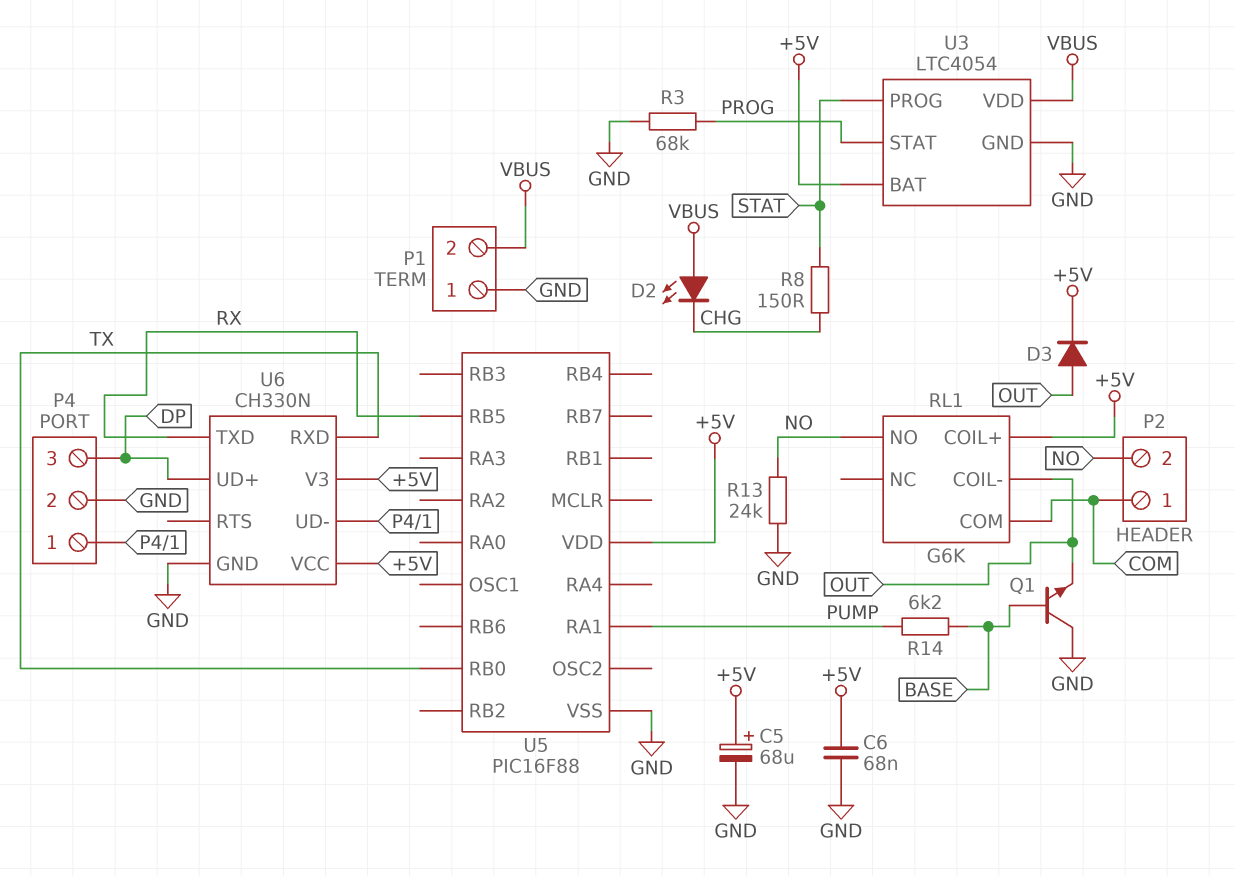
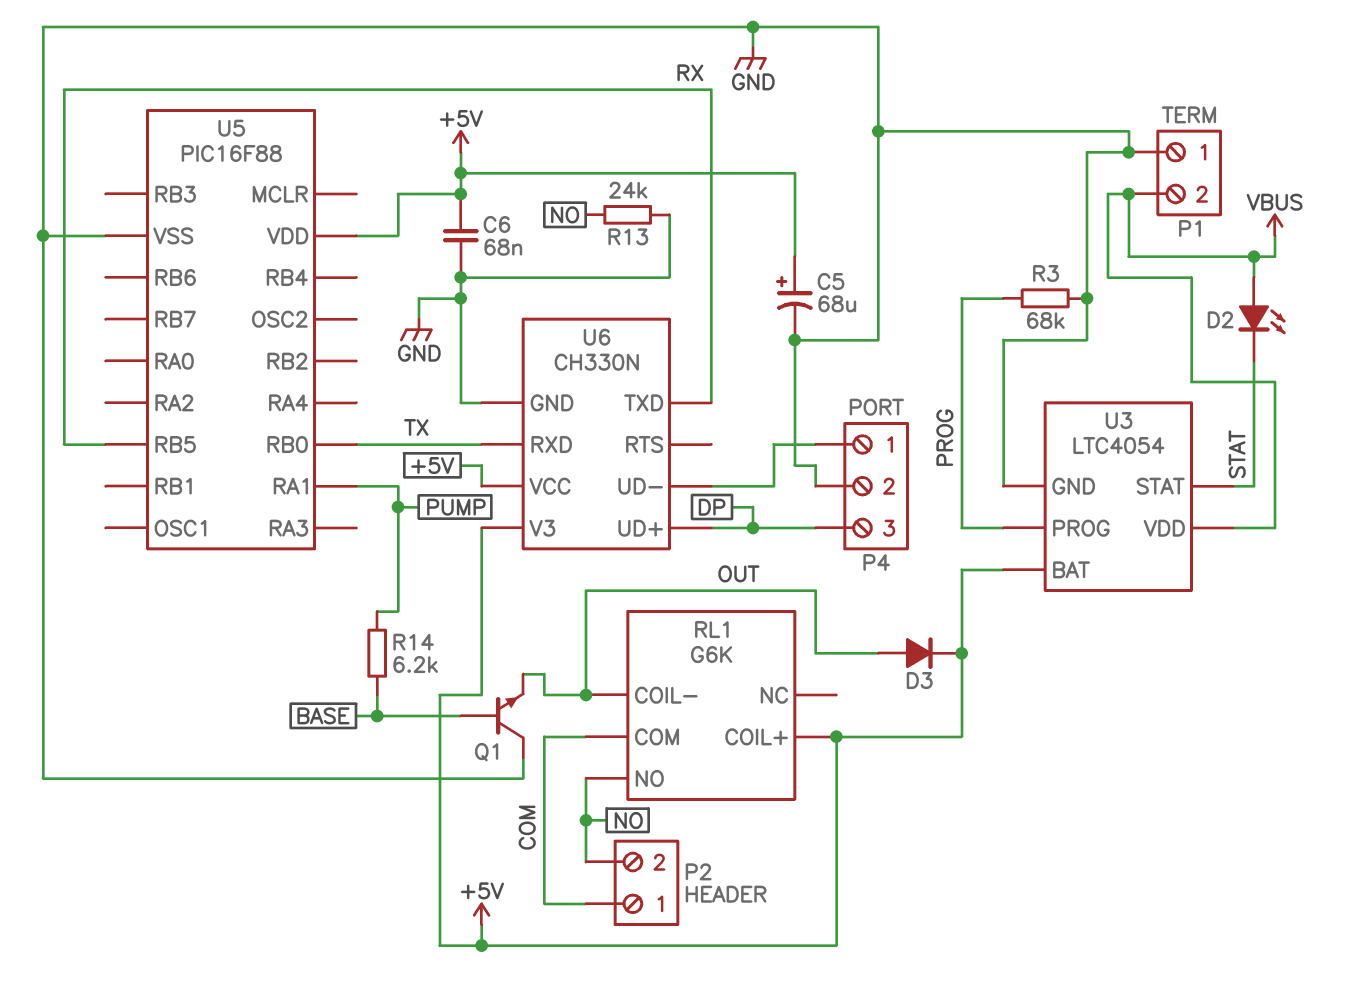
D2: LED (A VBUS, K CHG) -> LED (A VBUS, K STAT)
R8: 150 (CHG, STAT) -> none
U3 pin PROG: STAT -> PROG
U3 pin STAT: PROG -> STAT

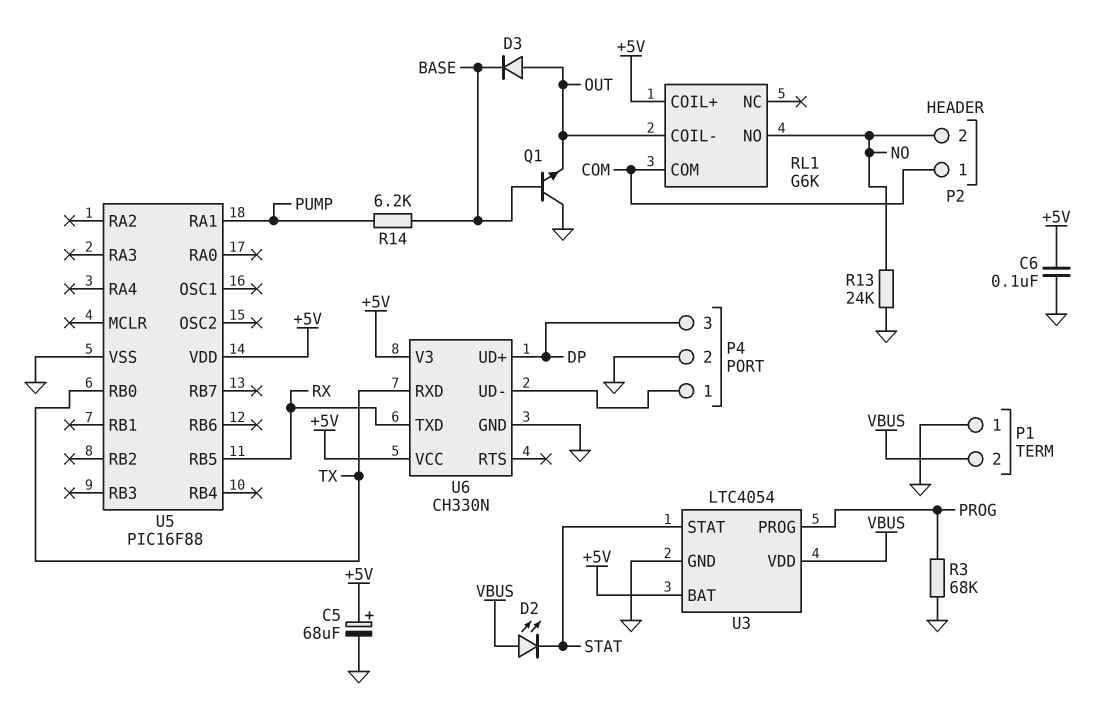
C6: 68nF (+5V, GND) -> 100nF (+5V, GND)
D3: diode (A OUT, K +5V) -> diode (A OUT, K BASE)

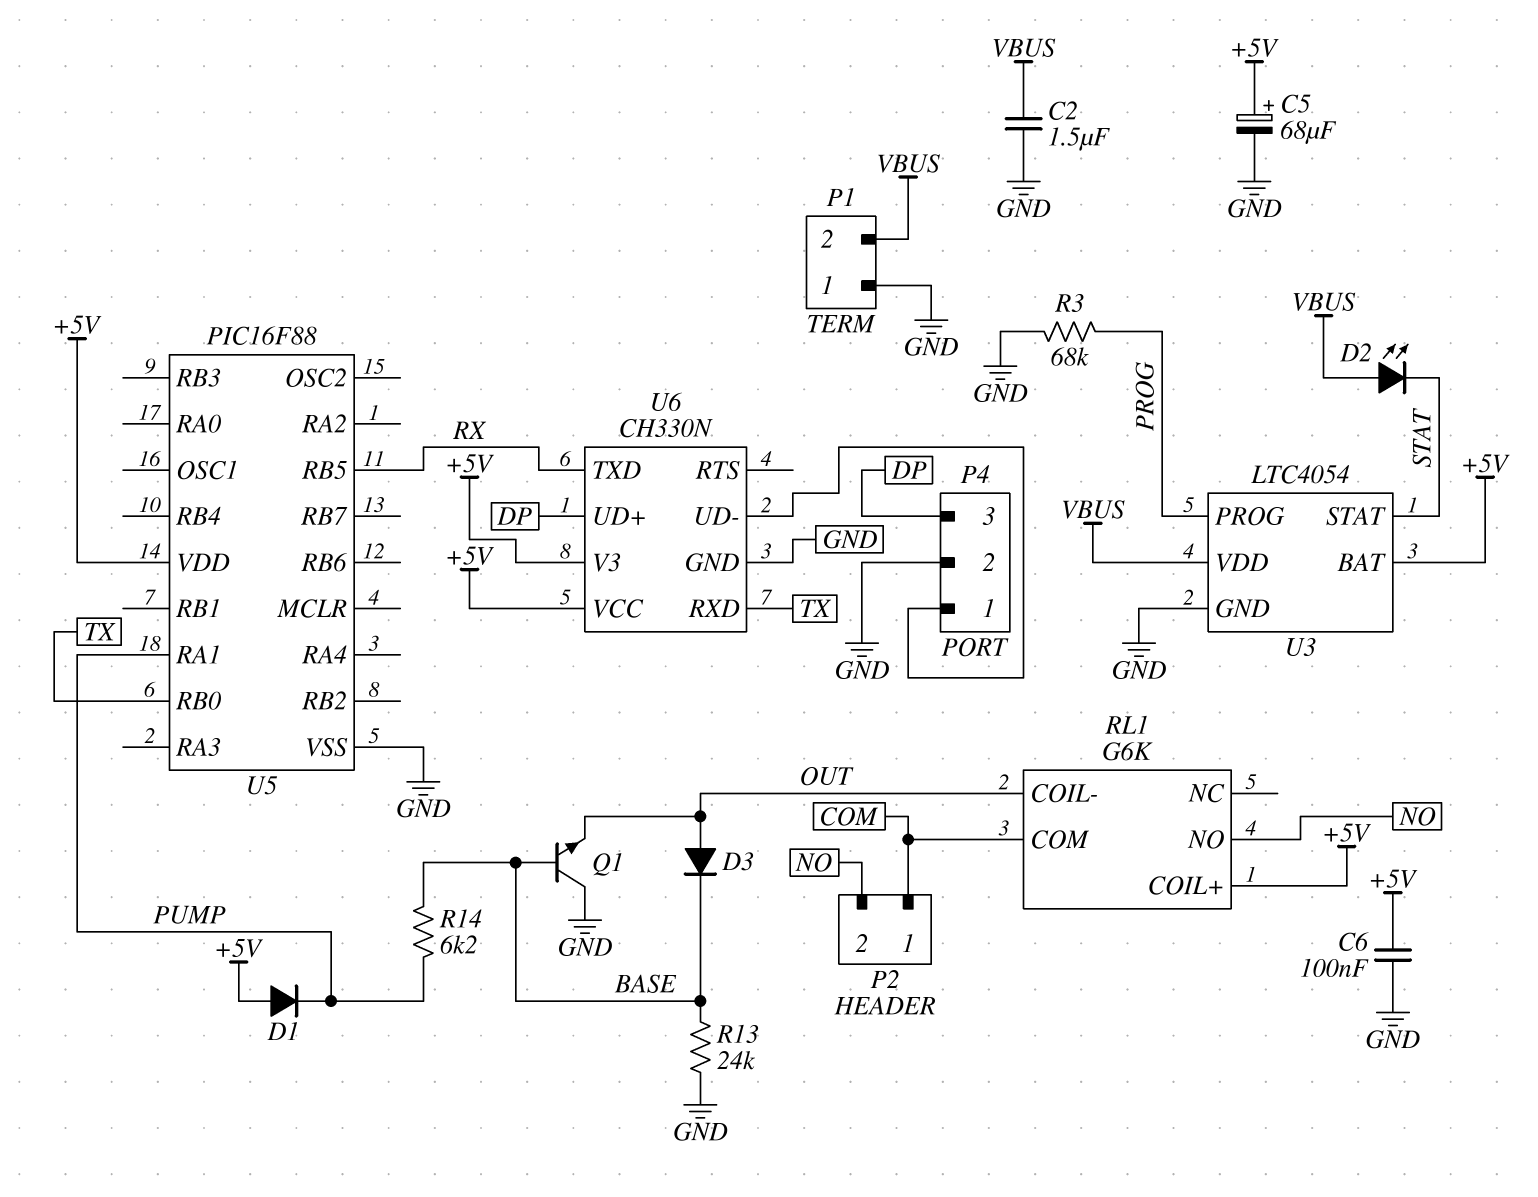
C2: none -> 1.5uF (GND, VBUS)
D1: none -> diode (A +5V, K PUMP)
R13: 24k (GND, NO) -> 24k (BASE, GND)

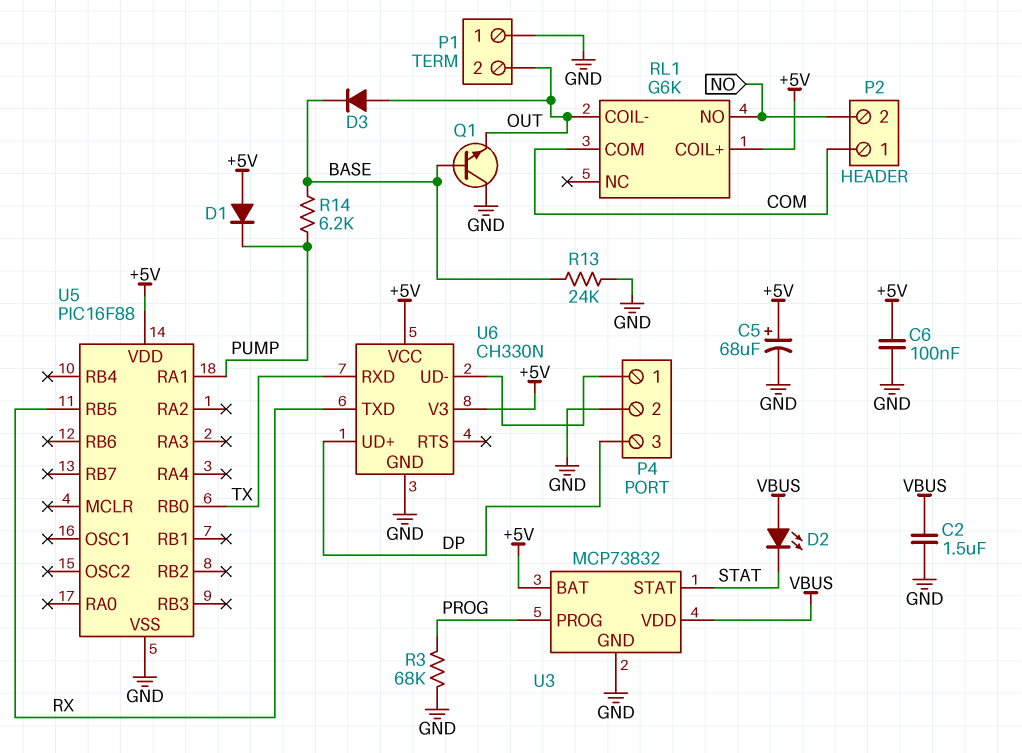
P1 pin 2: VBUS -> OUT
U3: LTC4054 -> MCP73832

